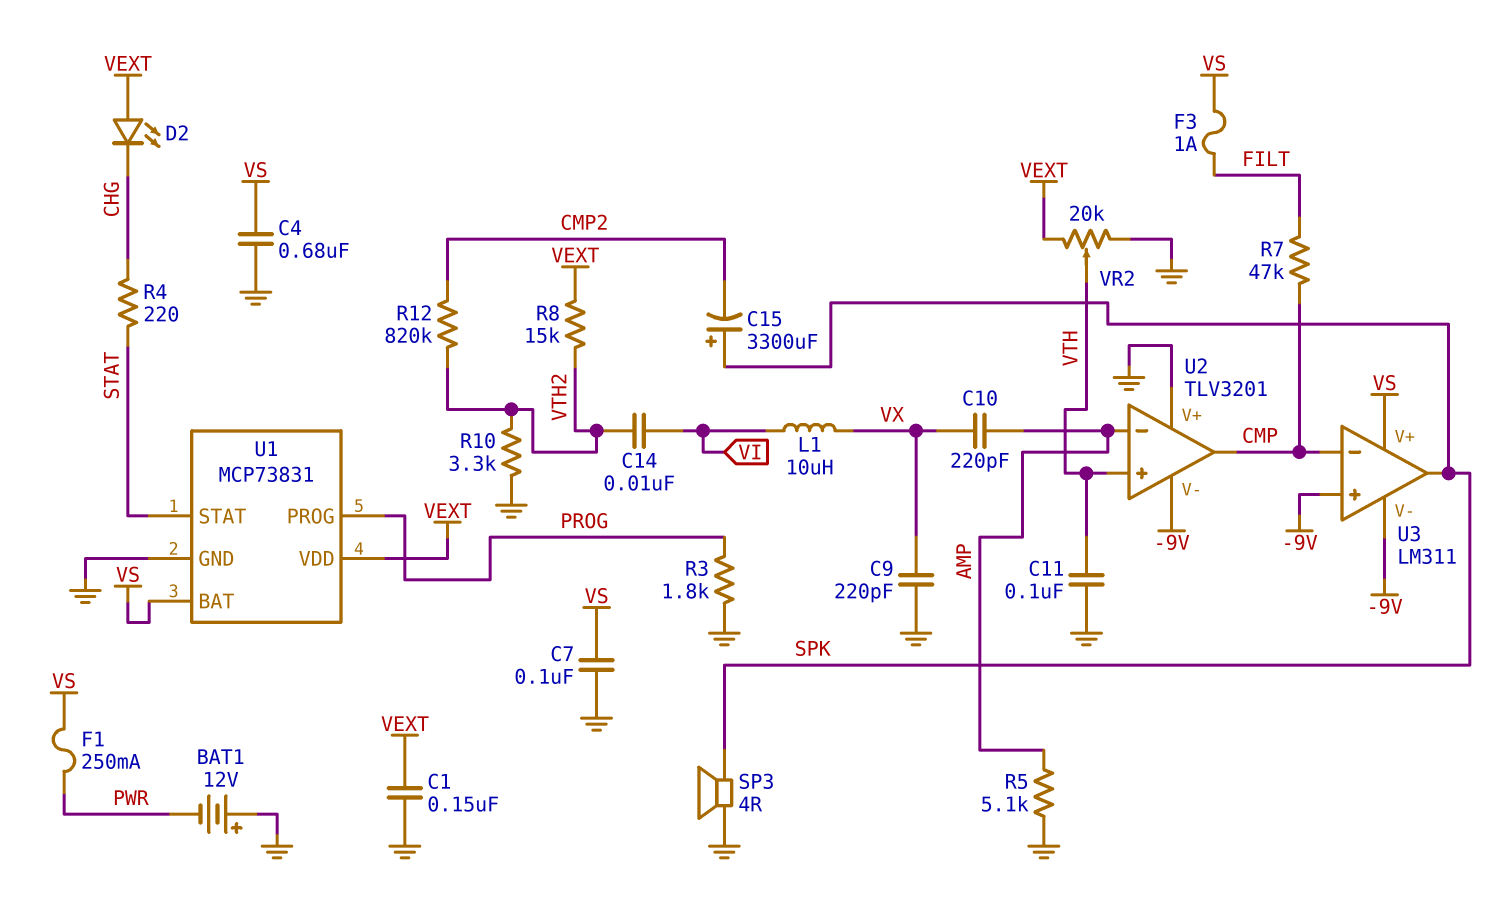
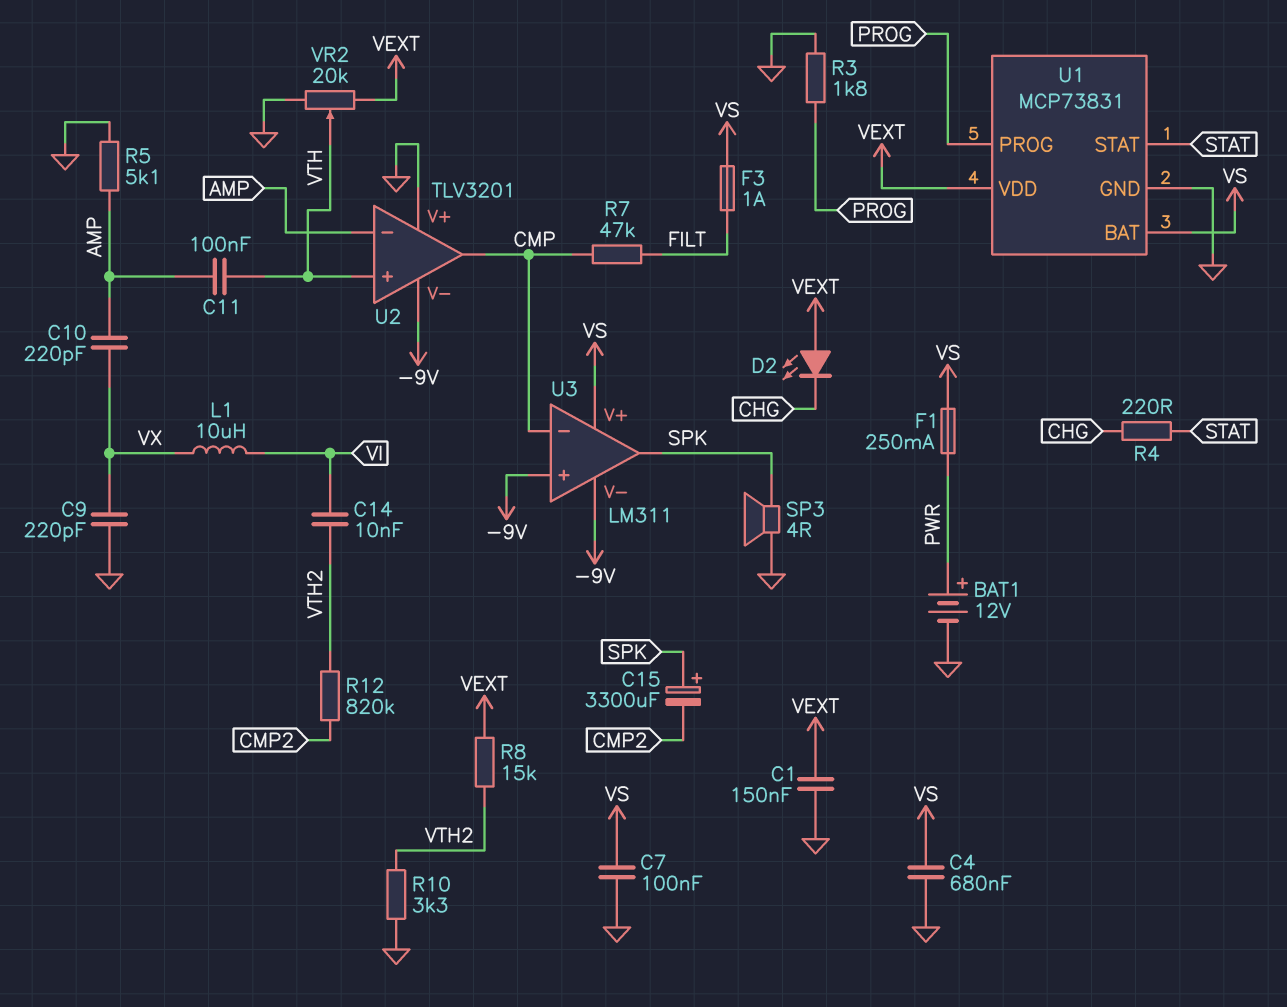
BAT1: 12V (plus GND, minus PWR) -> 12V (plus PWR, minus GND)
C11: 100nF (GND, VTH) -> 100nF (AMP, VTH)

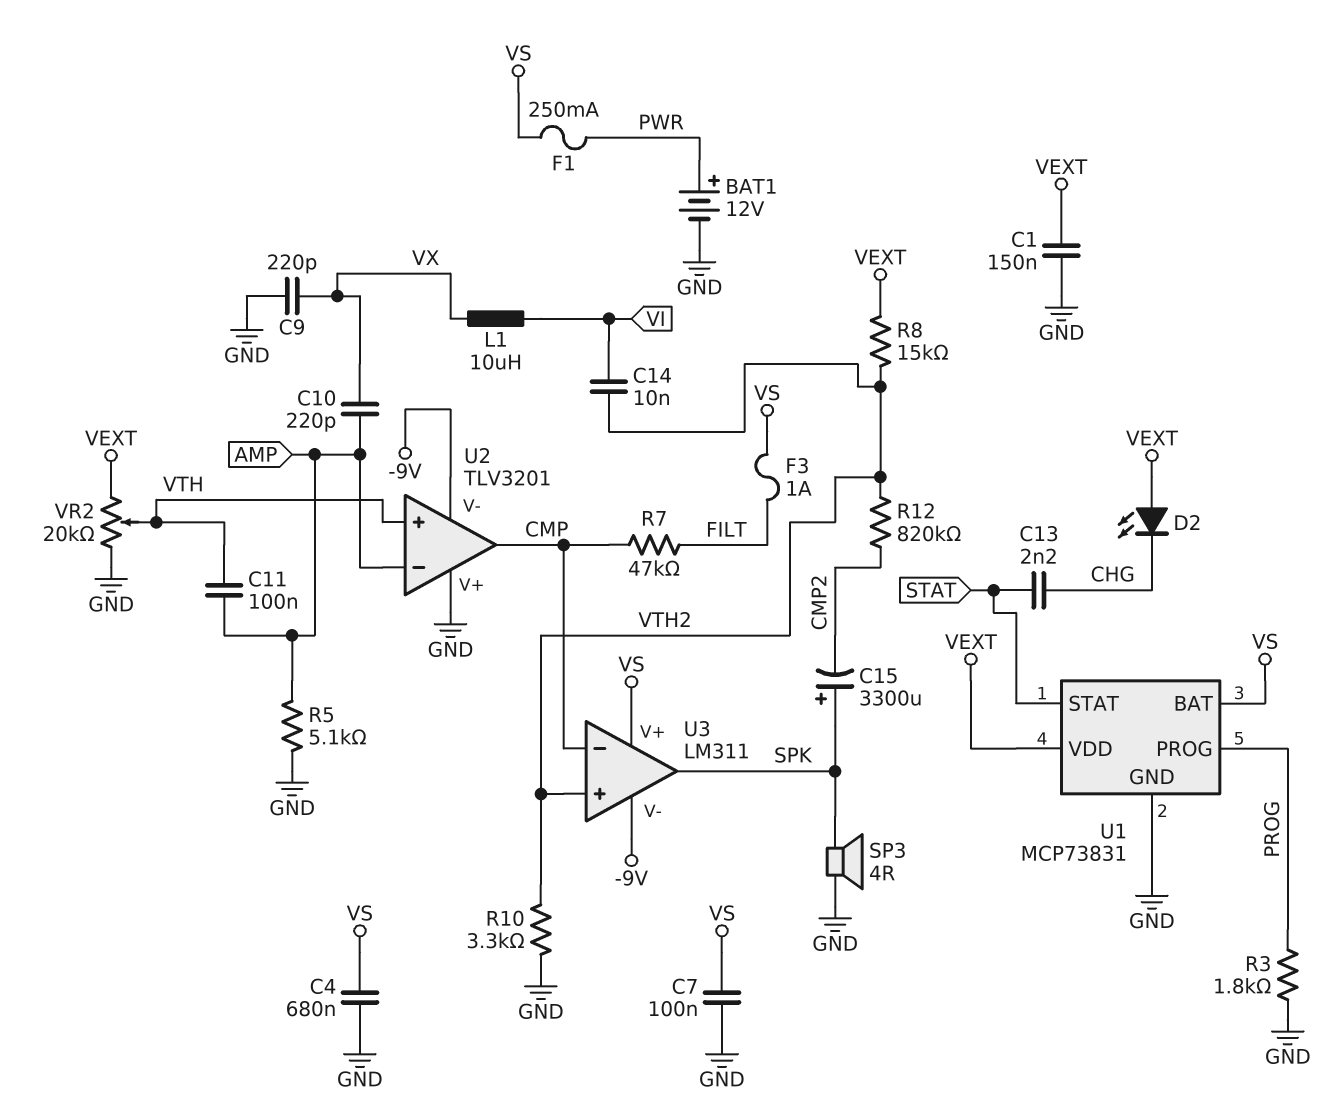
C13: none -> 2.2nF (CHG, STAT)
R4: 220 (CHG, STAT) -> none
U3 pin in+: -9V -> VTH2

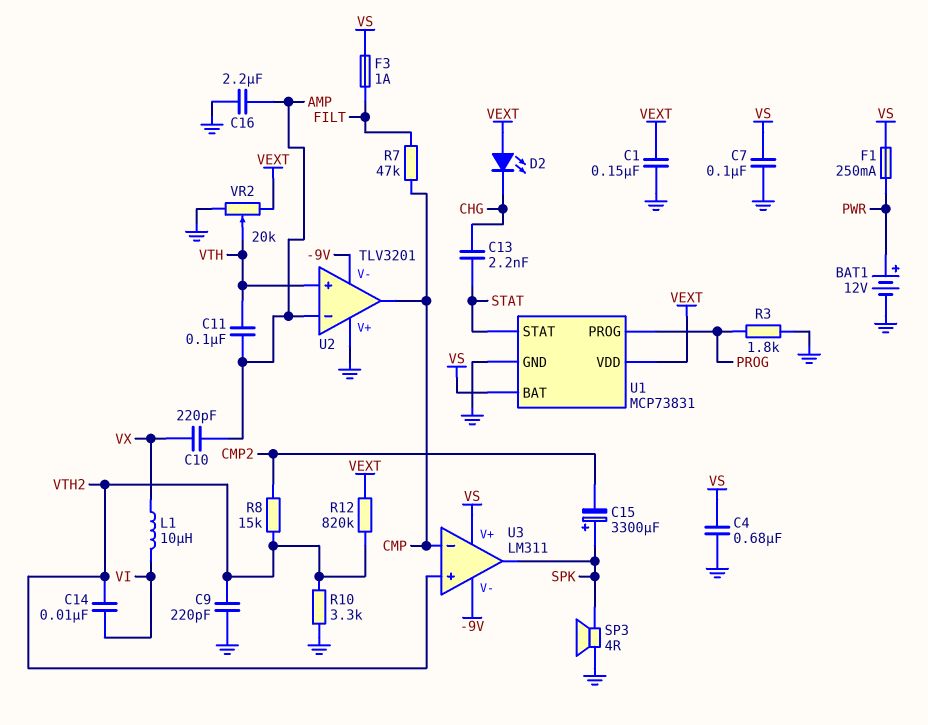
C9: 220pF (GND, VX) -> 220pF (GND, VTH2)
C16: none -> 2.2uF (AMP, GND)
R5: 5.1k (AMP, GND) -> none
R8: 15k (VEXT, VTH2) -> 15k (CMP2, VTH2)
R12: 820k (CMP2, VTH2) -> 820k (VEXT, VTH2)

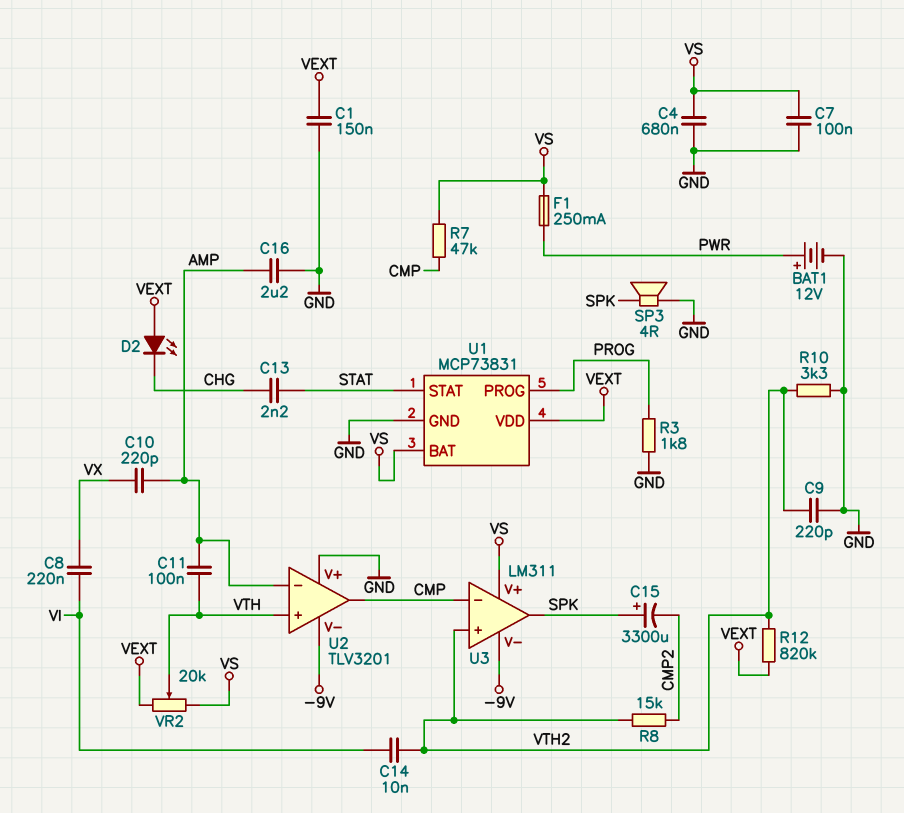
C8: none -> 220nF (VI, VX)
F3: 1A (FILT, VS) -> none
L1: 10uH (VI, VX) -> none
R7: 47k (CMP, FILT) -> 47k (CMP, VS)
VR2: 20k (GND, VEXT, wiper VTH) -> 20k (VEXT, VS, wiper VTH)

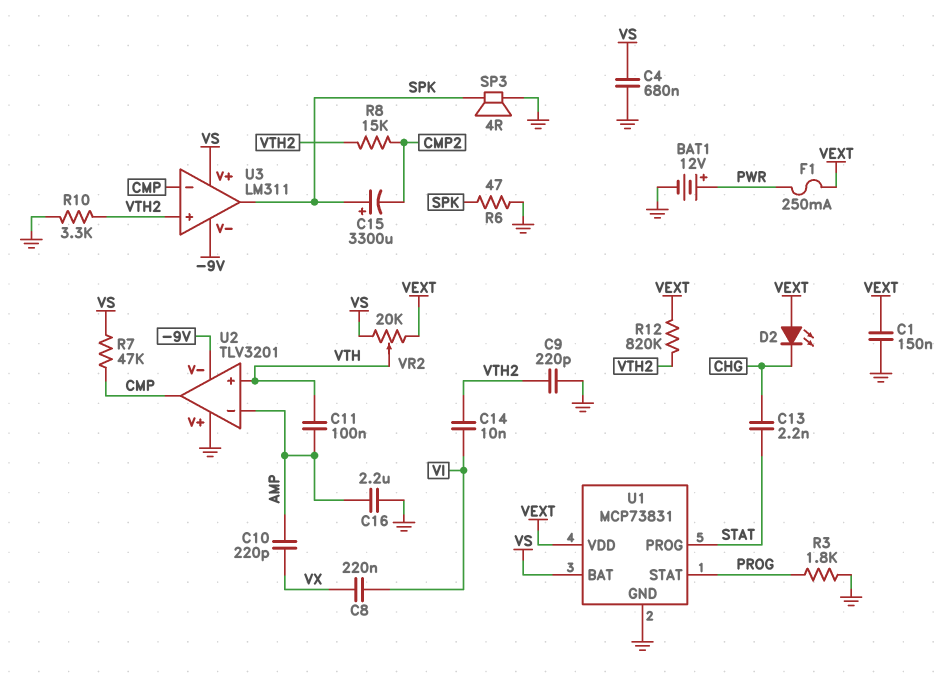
C7: 100nF (GND, VS) -> none
F1: 250mA (PWR, VS) -> 250mA (PWR, VEXT)
R6: none -> 47 (GND, SPK)
U1 pin PROG: PROG -> STAT
U1 pin STAT: STAT -> PROG

